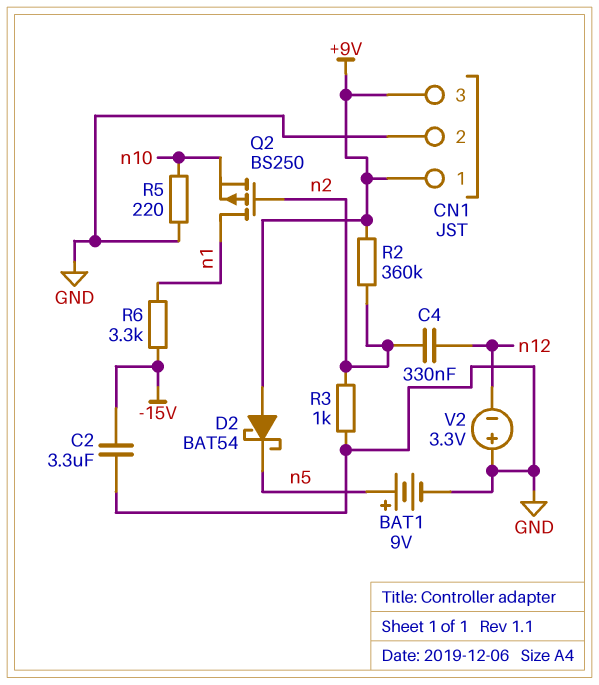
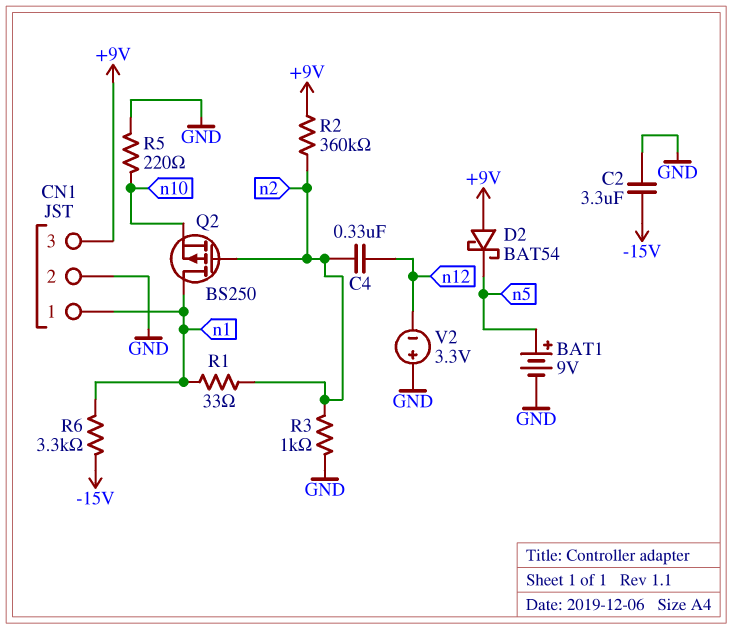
CN1 pin 1: +9V -> n1
R1: none -> 33 (n1, n2)

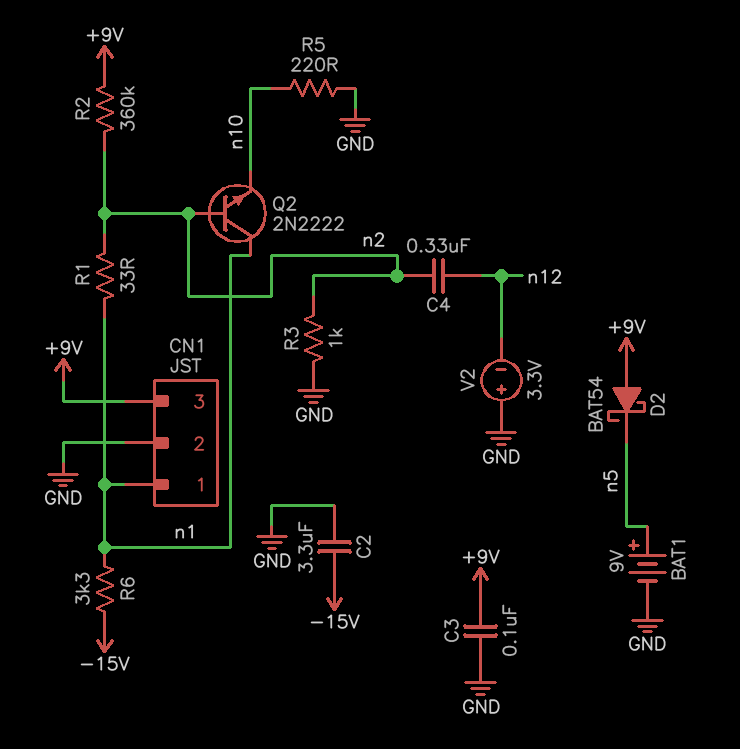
C3: none -> 100nF (+9V, GND)
Q2: PMOS BS250 (G n2, D n1, S n10) -> NPN 2N2222 (B n2, C n1, E n10)

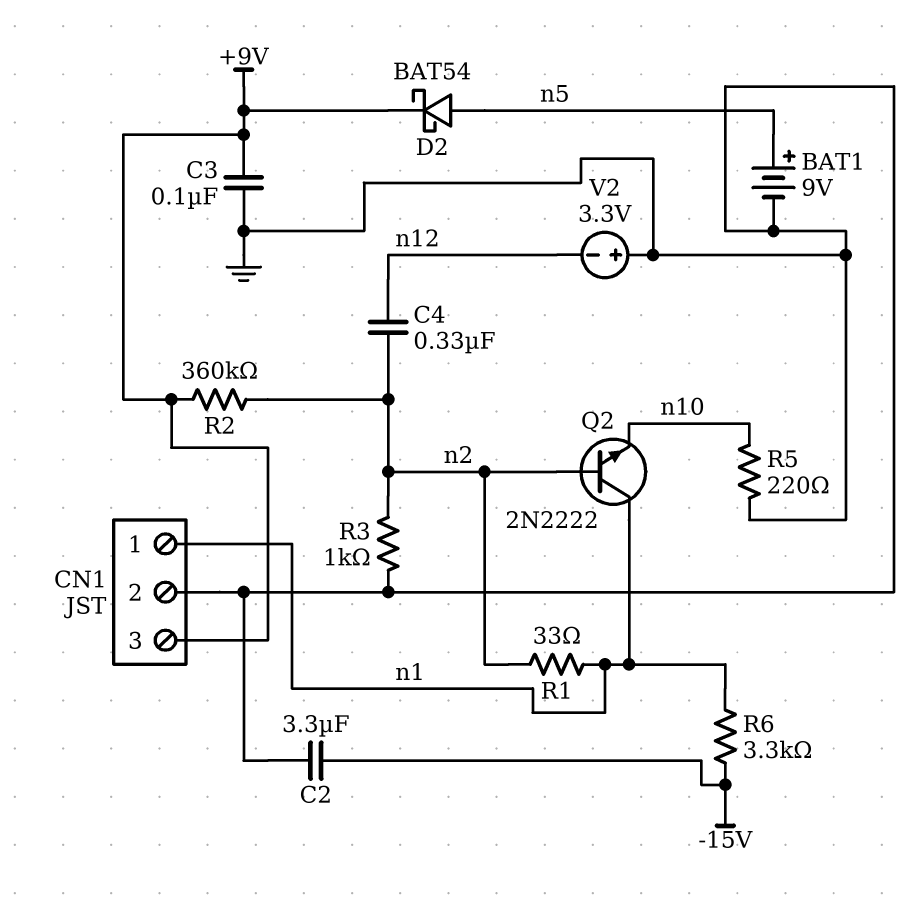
D2: schottky BAT54 (A +9V, K n5) -> schottky BAT54 (A n5, K +9V)

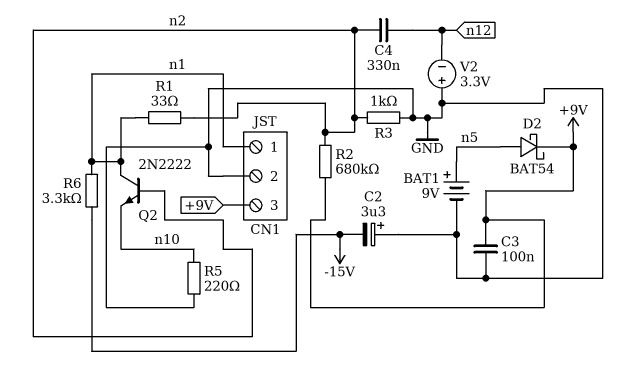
C2: 3.3uF (-15V, GND) -> 3.3uF (plus GND, minus -15V)
R2: 360k (+9V, n2) -> 680k (+9V, n2)

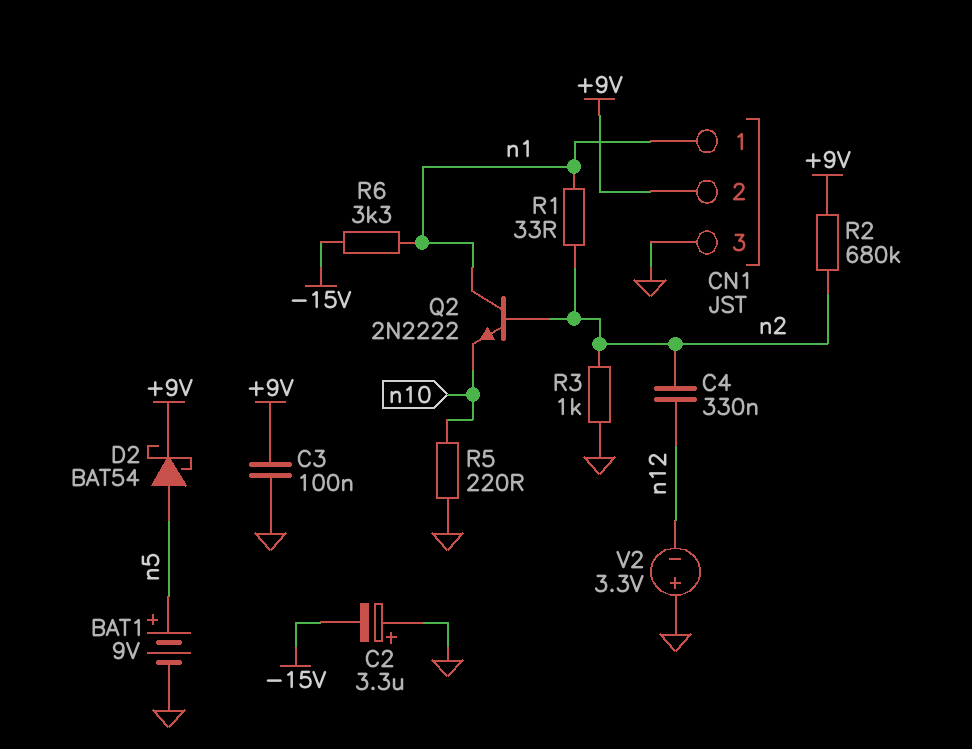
CN1 pin 2: GND -> +9V
CN1 pin 3: +9V -> GND

